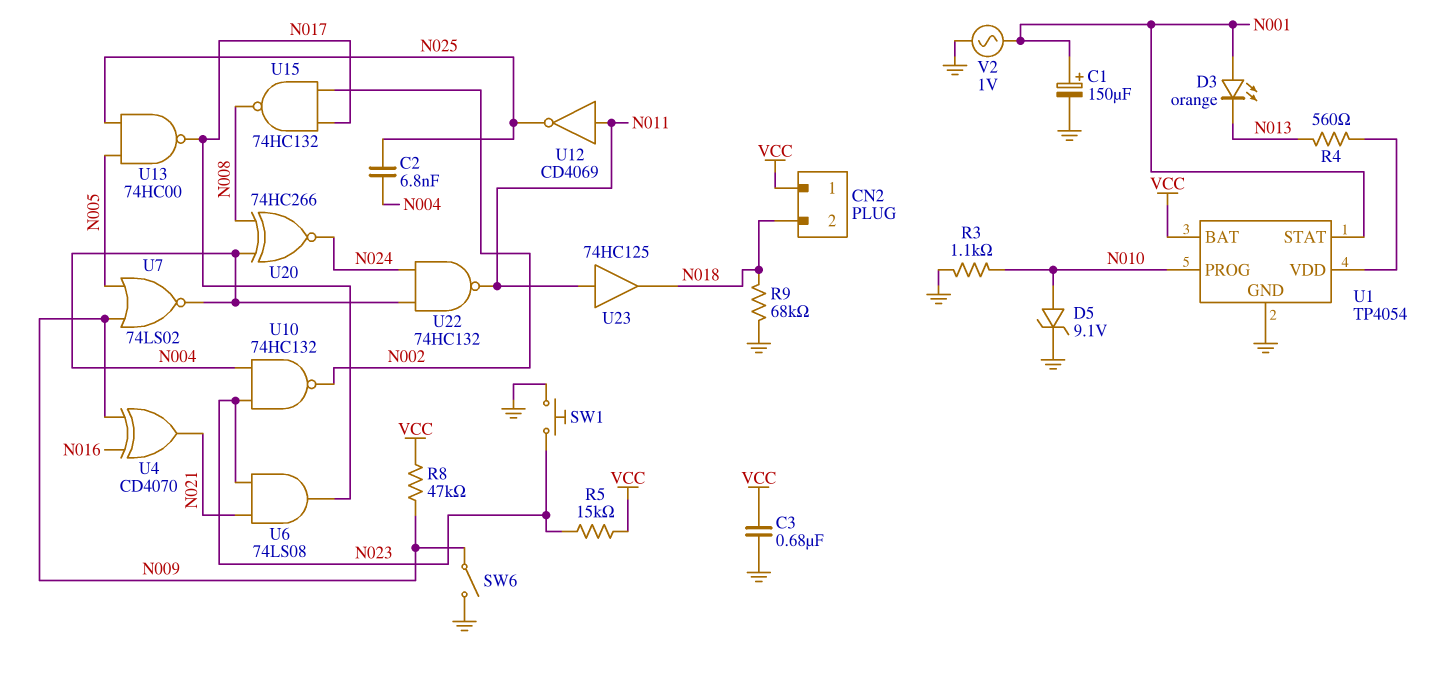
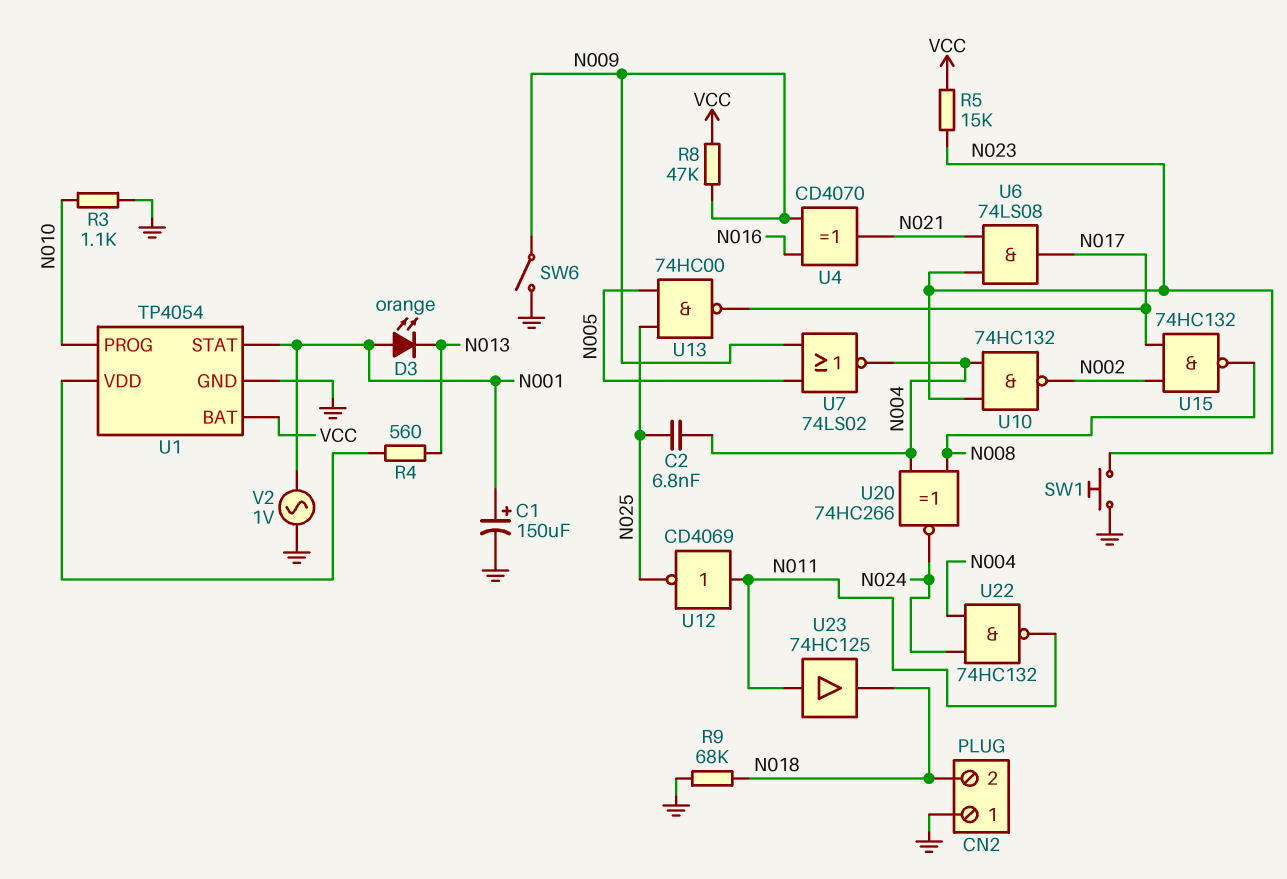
C3: 680nF (GND, VCC) -> none
CN2 pin 1: VCC -> GND
D5: zener 9.1V (A N010, K GND) -> none

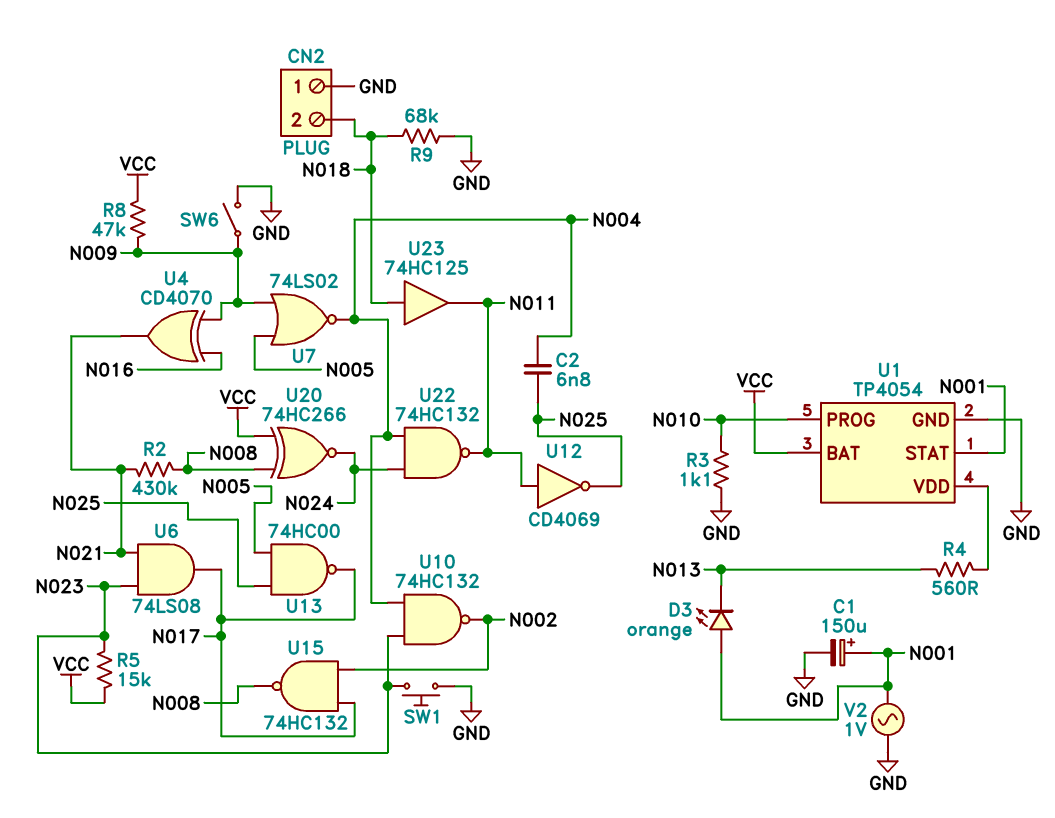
R2: none -> 430k (N008, N021)
U20: XNOR 74HC266 (in N004, in N008, out N024) -> XNOR 74HC266 (in N008, in VCC, out N024)
U23: buffer 74HC125 (in N011, out N018) -> buffer 74HC125 (in N018, out N011)

